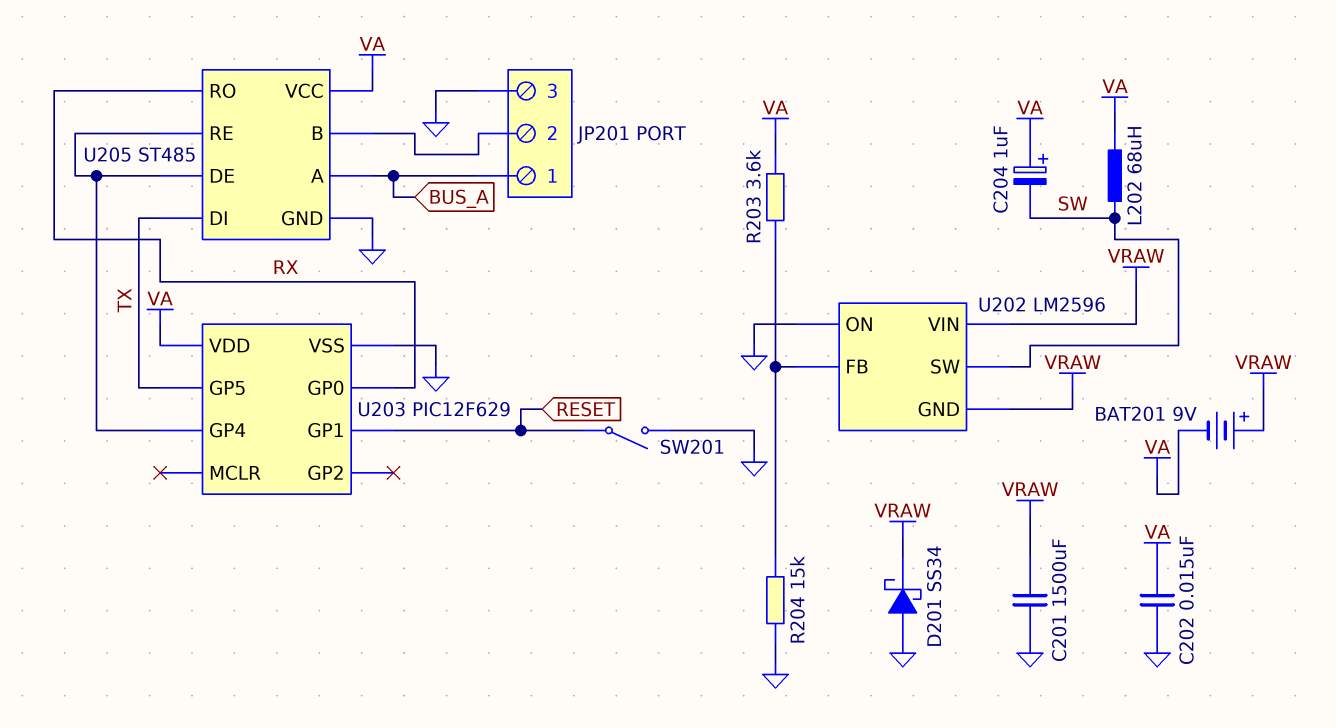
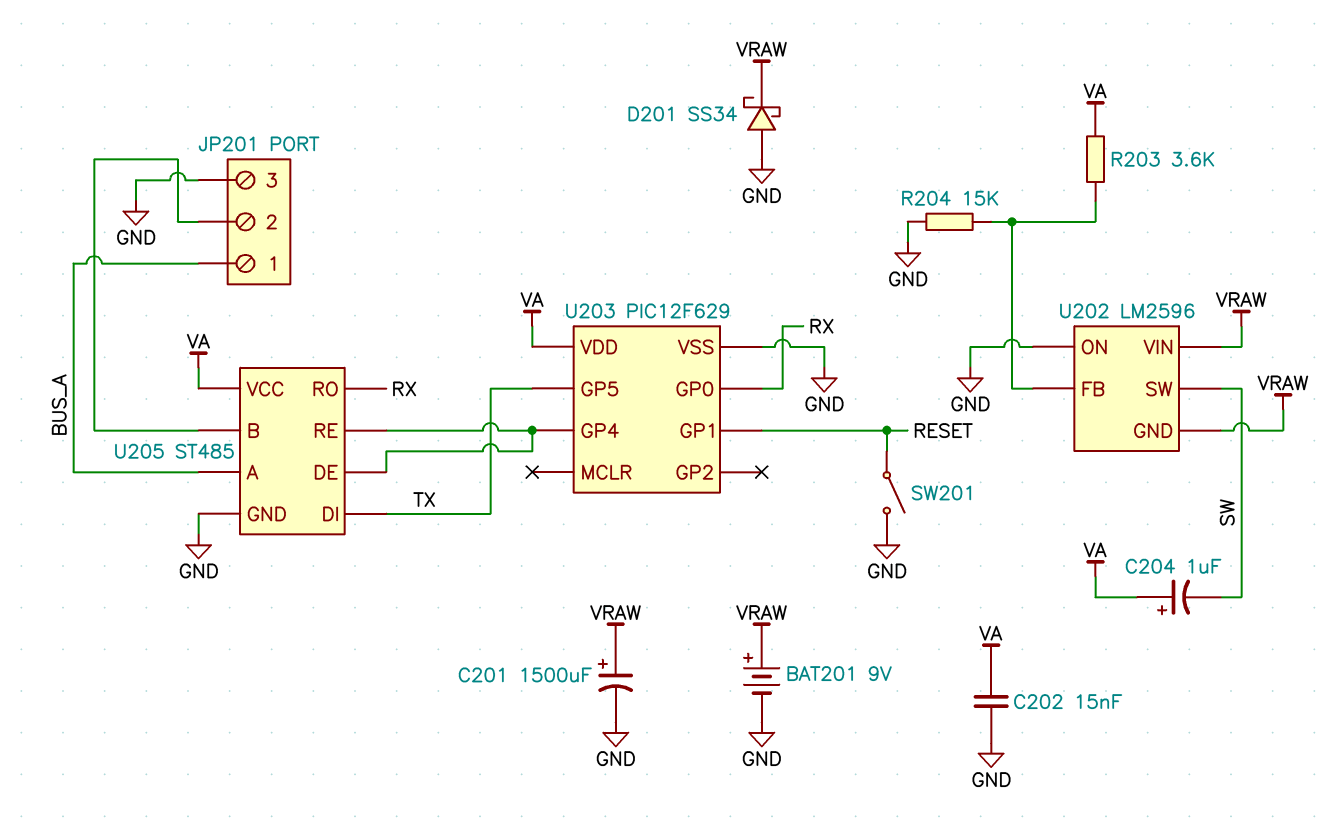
BAT201: 9V (plus VRAW, minus VA) -> 9V (plus VRAW, minus GND)
C201: 1500uF (GND, VRAW) -> 1500uF (plus VRAW, minus GND)
L202: 68uH (SW, VA) -> none

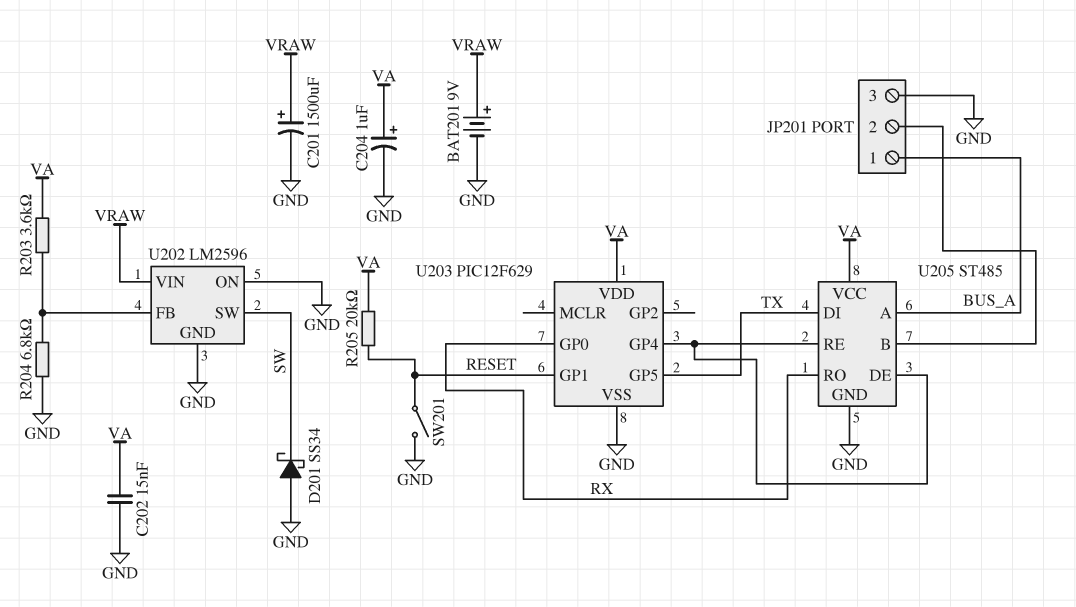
C204: 1uF (plus VA, minus SW) -> 1uF (plus VA, minus GND)
D201: schottky SS34 (A GND, K VRAW) -> schottky SS34 (A GND, K SW)
R204: 15k (GND, U202/FB) -> 6.8k (GND, U202/FB)
R205: none -> 20k (RESET, VA)
U202 pin GND: VRAW -> GND

